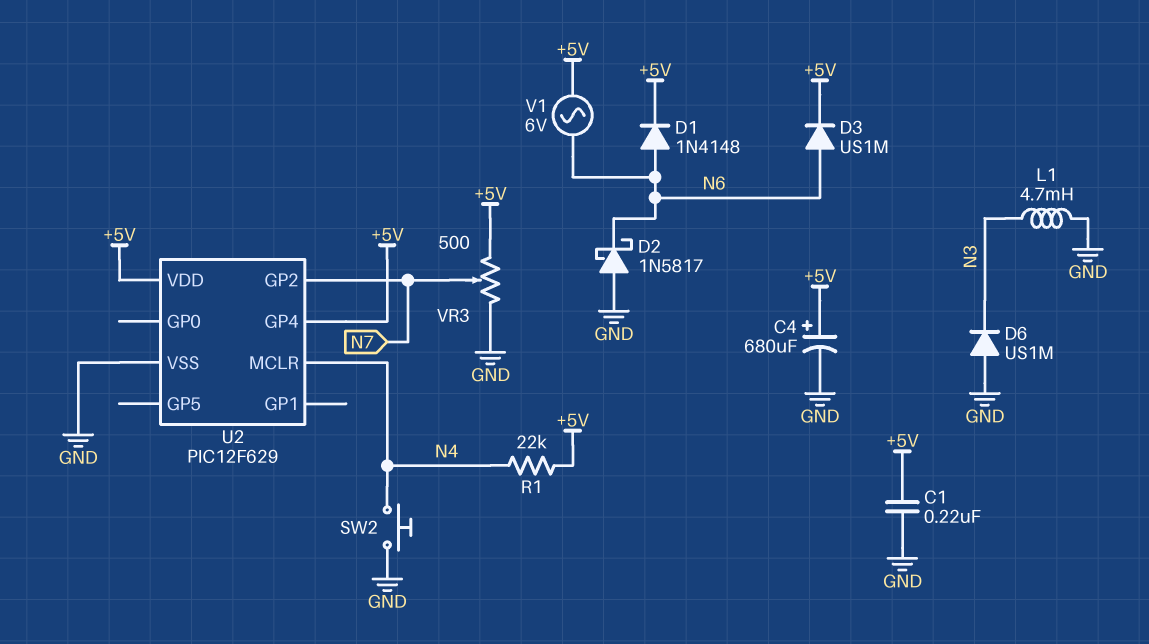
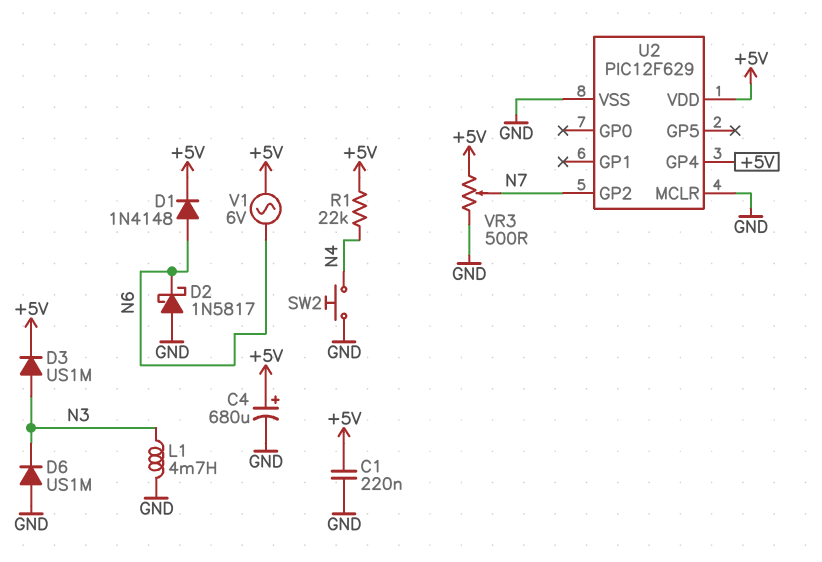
D3: diode US1M (A N6, K +5V) -> diode US1M (A N3, K +5V)
U2 pin MCLR: N4 -> GND

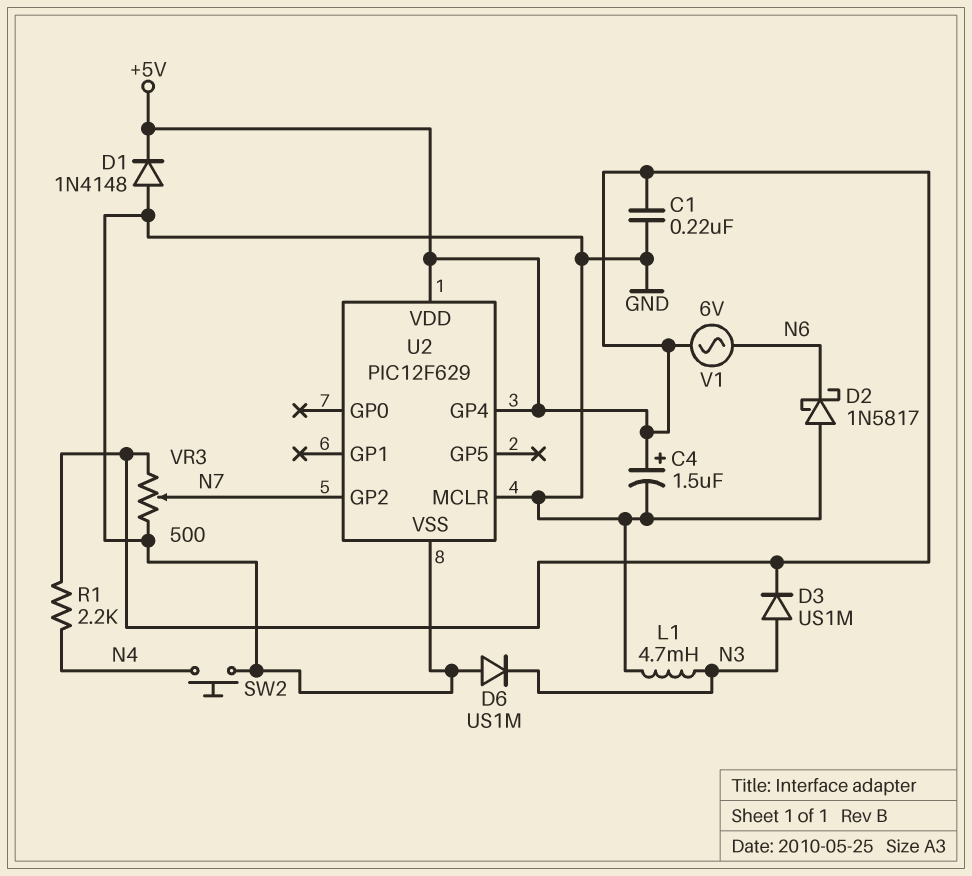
C4: 680uF (plus +5V, minus GND) -> 1.5uF (plus +5V, minus GND)
D1: diode 1N4148 (A N6, K +5V) -> diode 1N4148 (A GND, K +5V)
R1: 22k (+5V, N4) -> 2.2k (+5V, N4)

